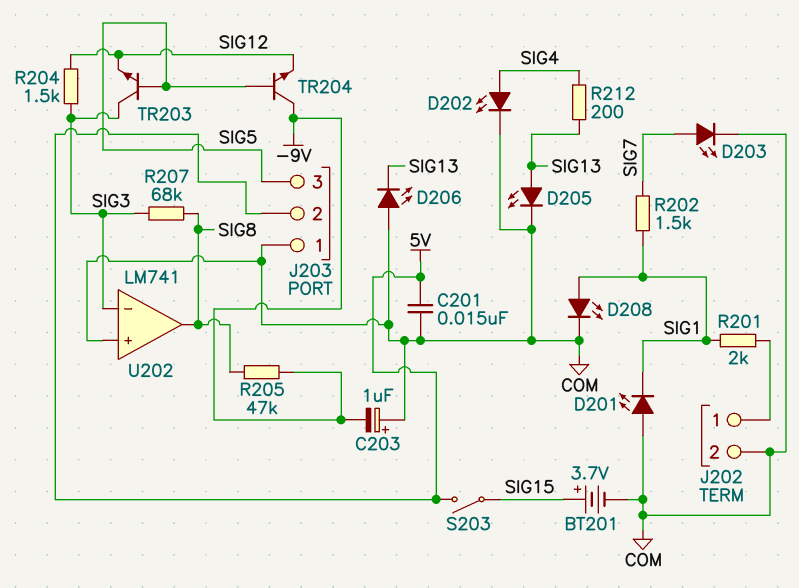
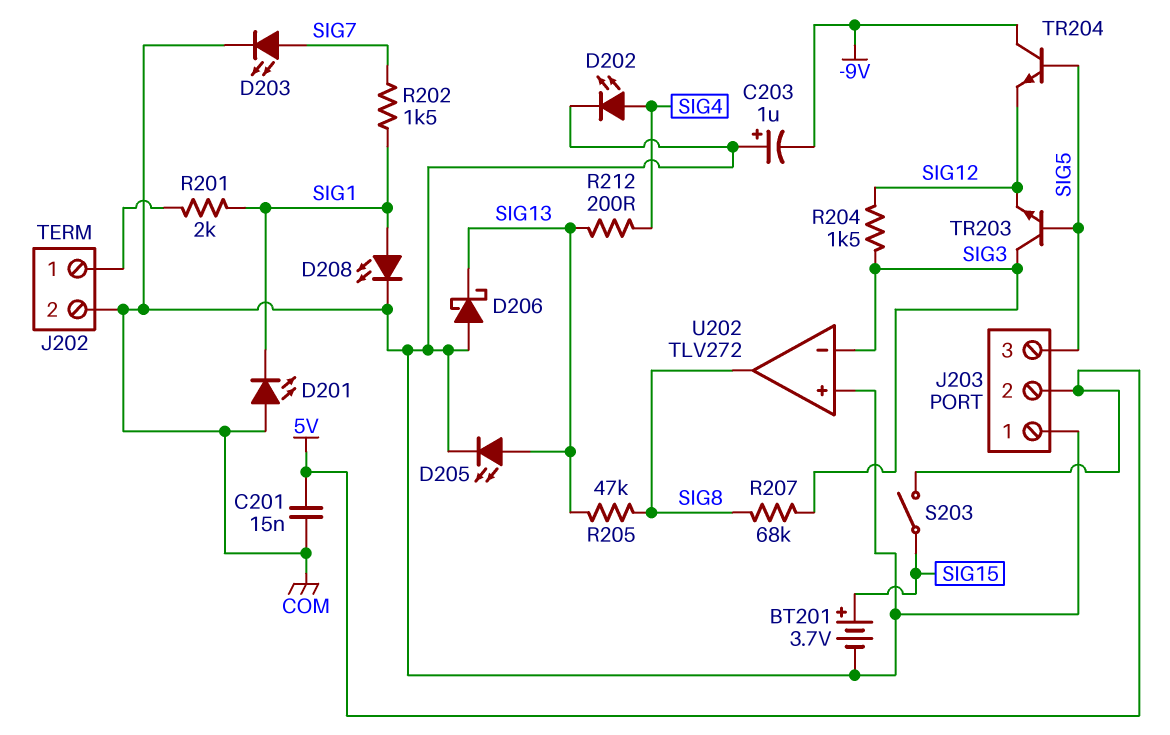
D206: LED (A COM, K SIG13) -> schottky (A COM, K SIG13)
R205: 47k (-9V, SIG8) -> 47k (SIG8, SIG13)
U202: LM741 -> TLV272

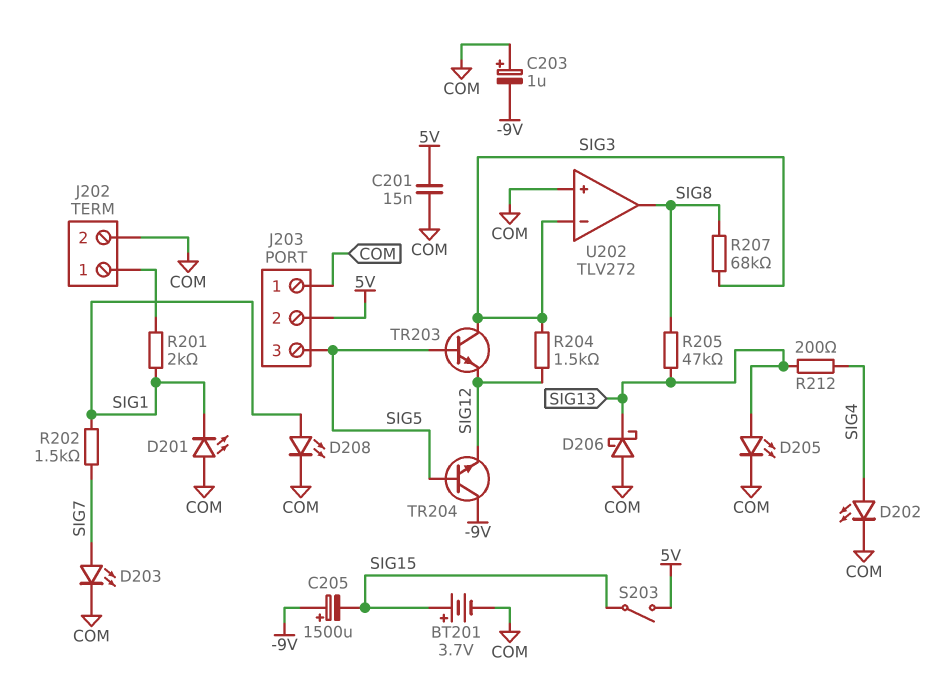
C205: none -> 1500uF (plus -9V, minus SIG15)

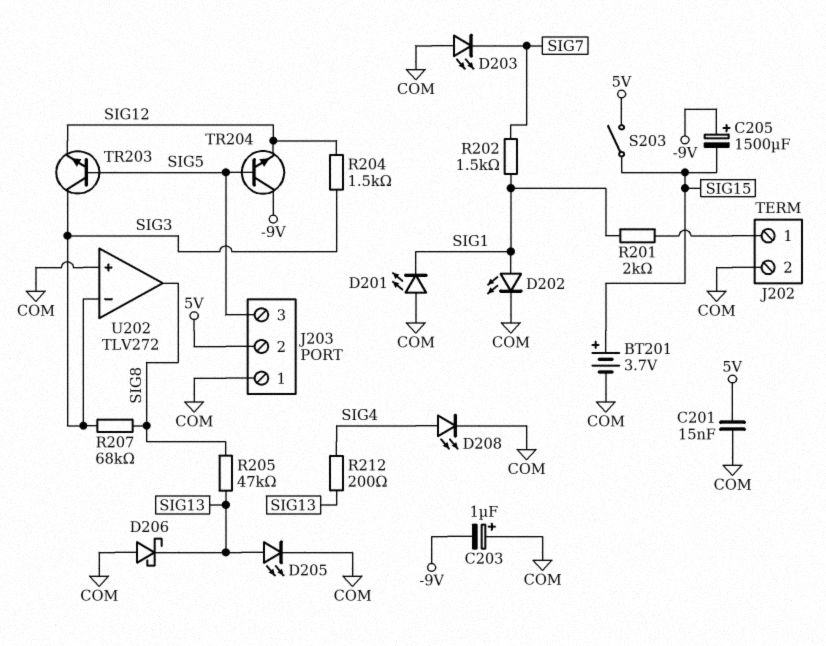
D202: LED (A SIG4, K COM) -> LED (A SIG1, K COM)
D203: LED (A SIG7, K COM) -> LED (A COM, K SIG7)
D208: LED (A SIG1, K COM) -> LED (A SIG4, K COM)

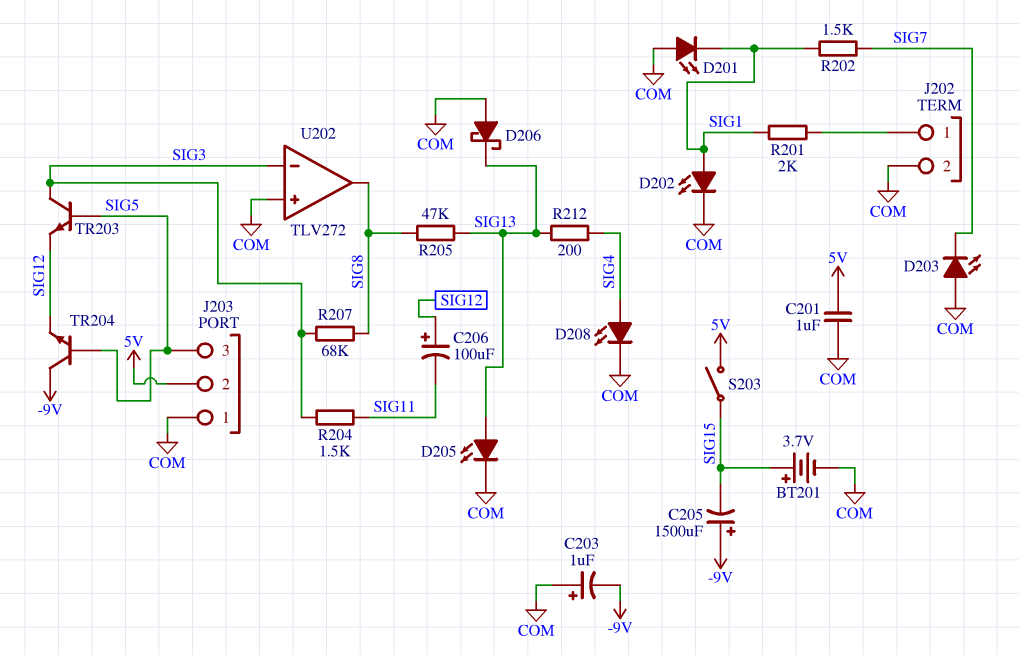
C201: 15nF (5V, COM) -> 1uF (5V, COM)
C206: none -> 100uF (plus SIG12, minus SIG11)
R204: 1.5k (SIG3, SIG12) -> 1.5k (SIG3, SIG11)

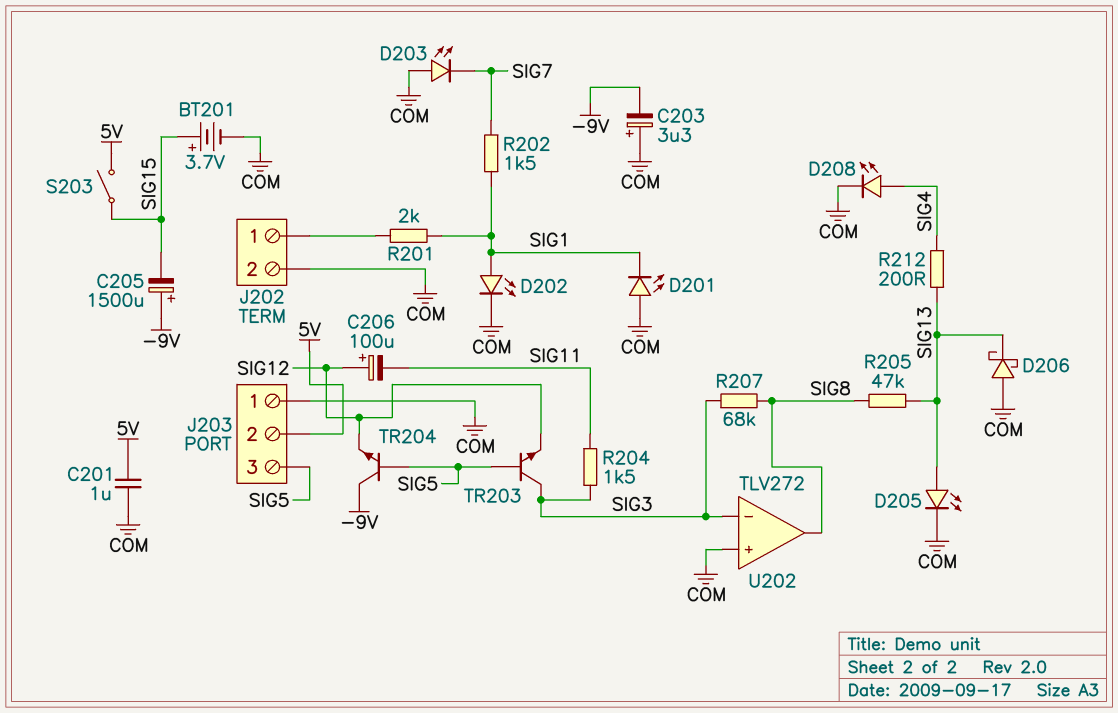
C203: 1uF (plus COM, minus -9V) -> 3.3uF (plus COM, minus -9V)

